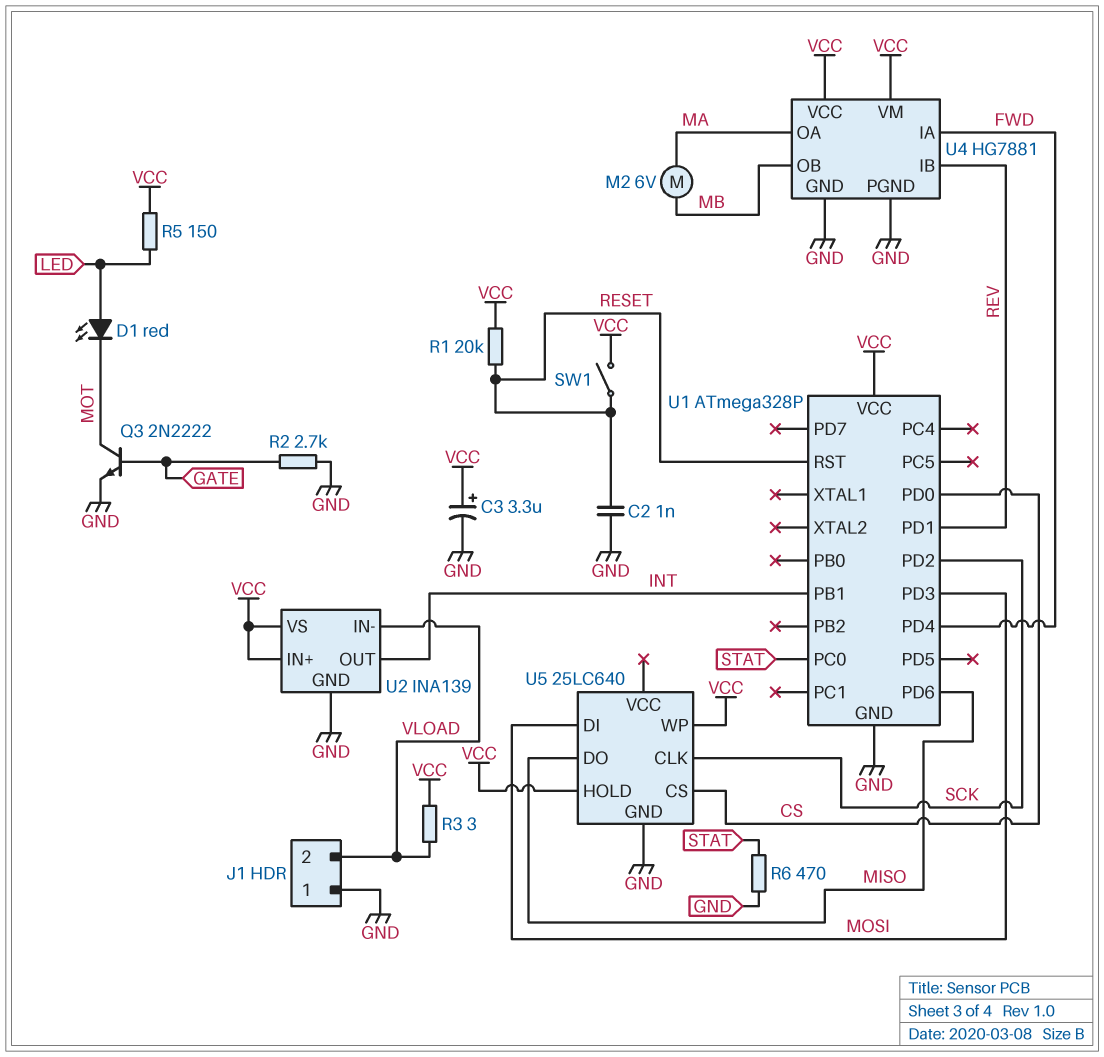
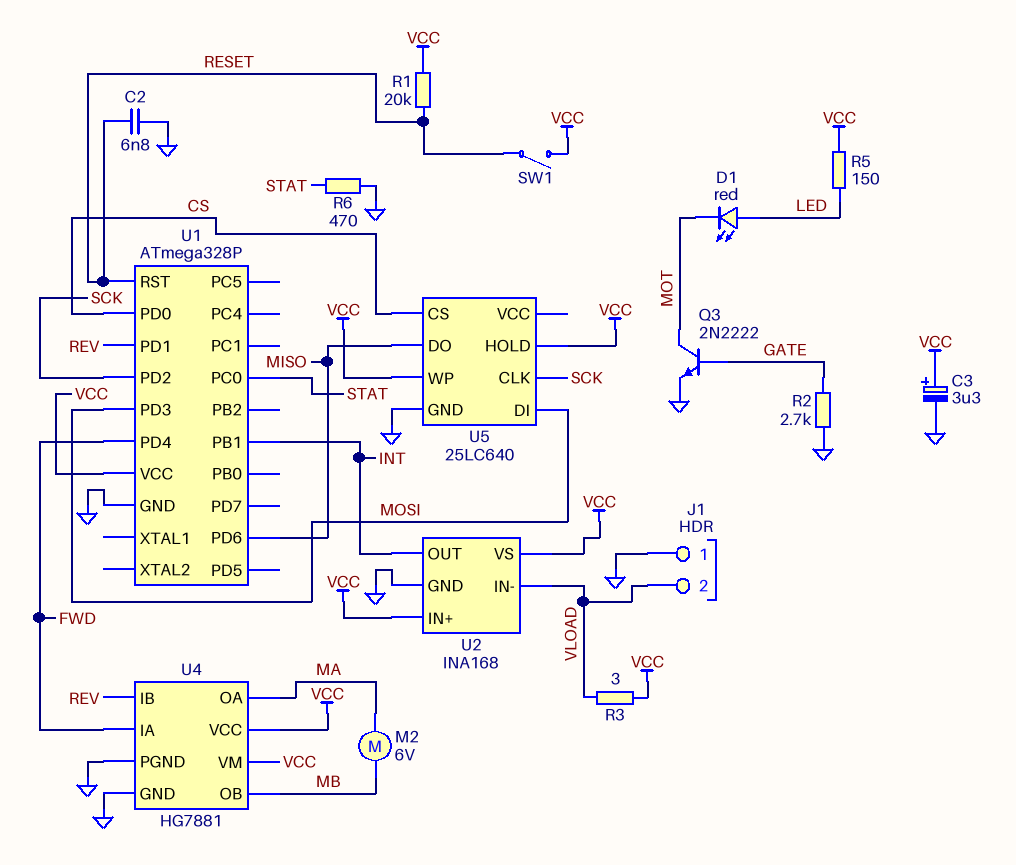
C2: 1nF (GND, RESET) -> 6.8nF (GND, RESET)
U2: INA139 -> INA168

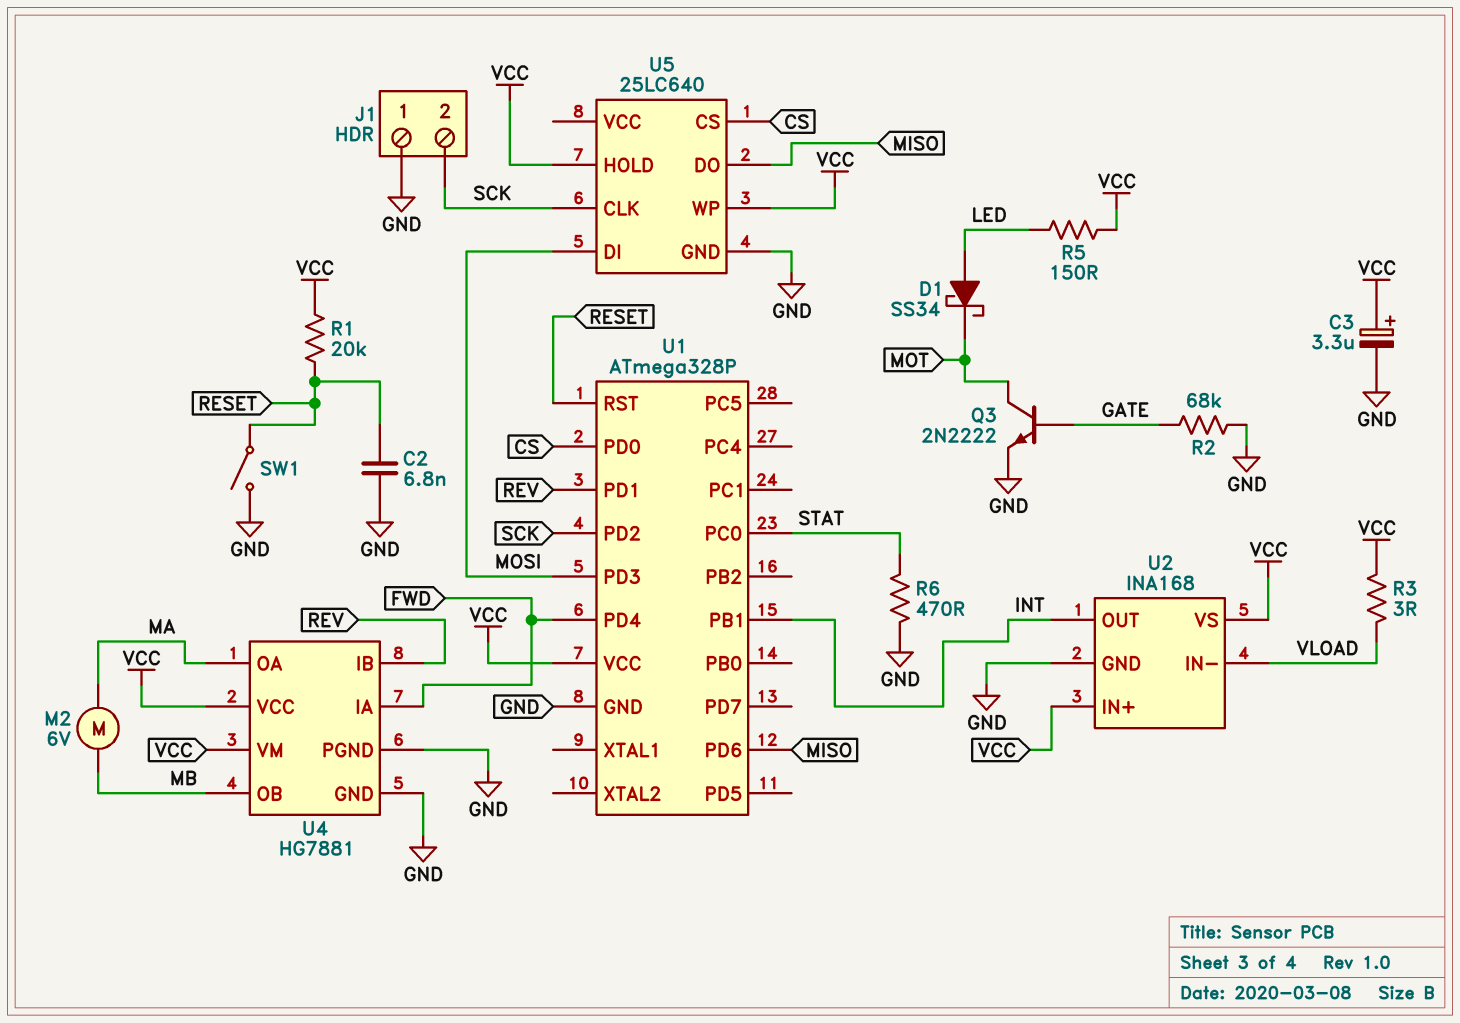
D1: LED red (A LED, K MOT) -> schottky SS34 (A LED, K MOT)
J1 pin 2: VLOAD -> SCK
R2: 2.7k (GATE, GND) -> 68k (GATE, GND)
SW1: switch (RESET, VCC) -> switch (GND, RESET)

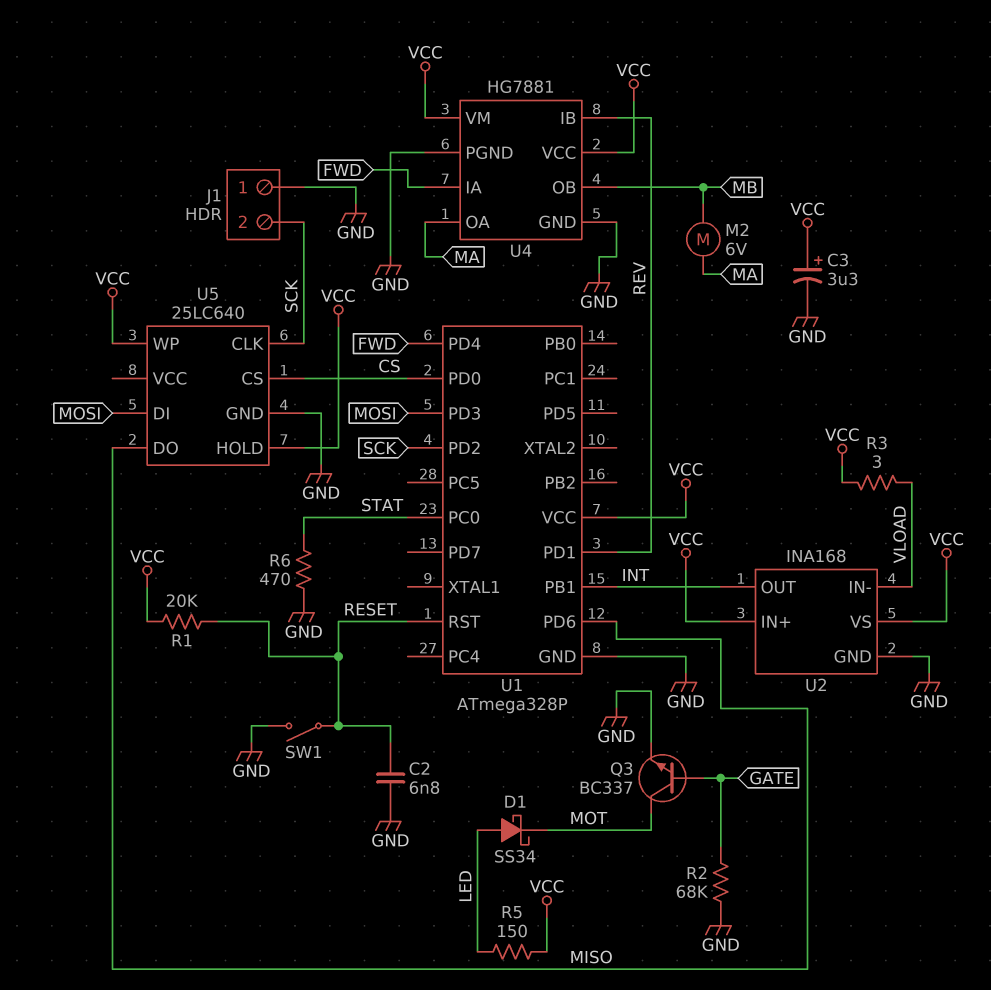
Q3: NPN 2N2222 (B GATE, C MOT, E GND) -> NPN BC337 (B GATE, C MOT, E GND)

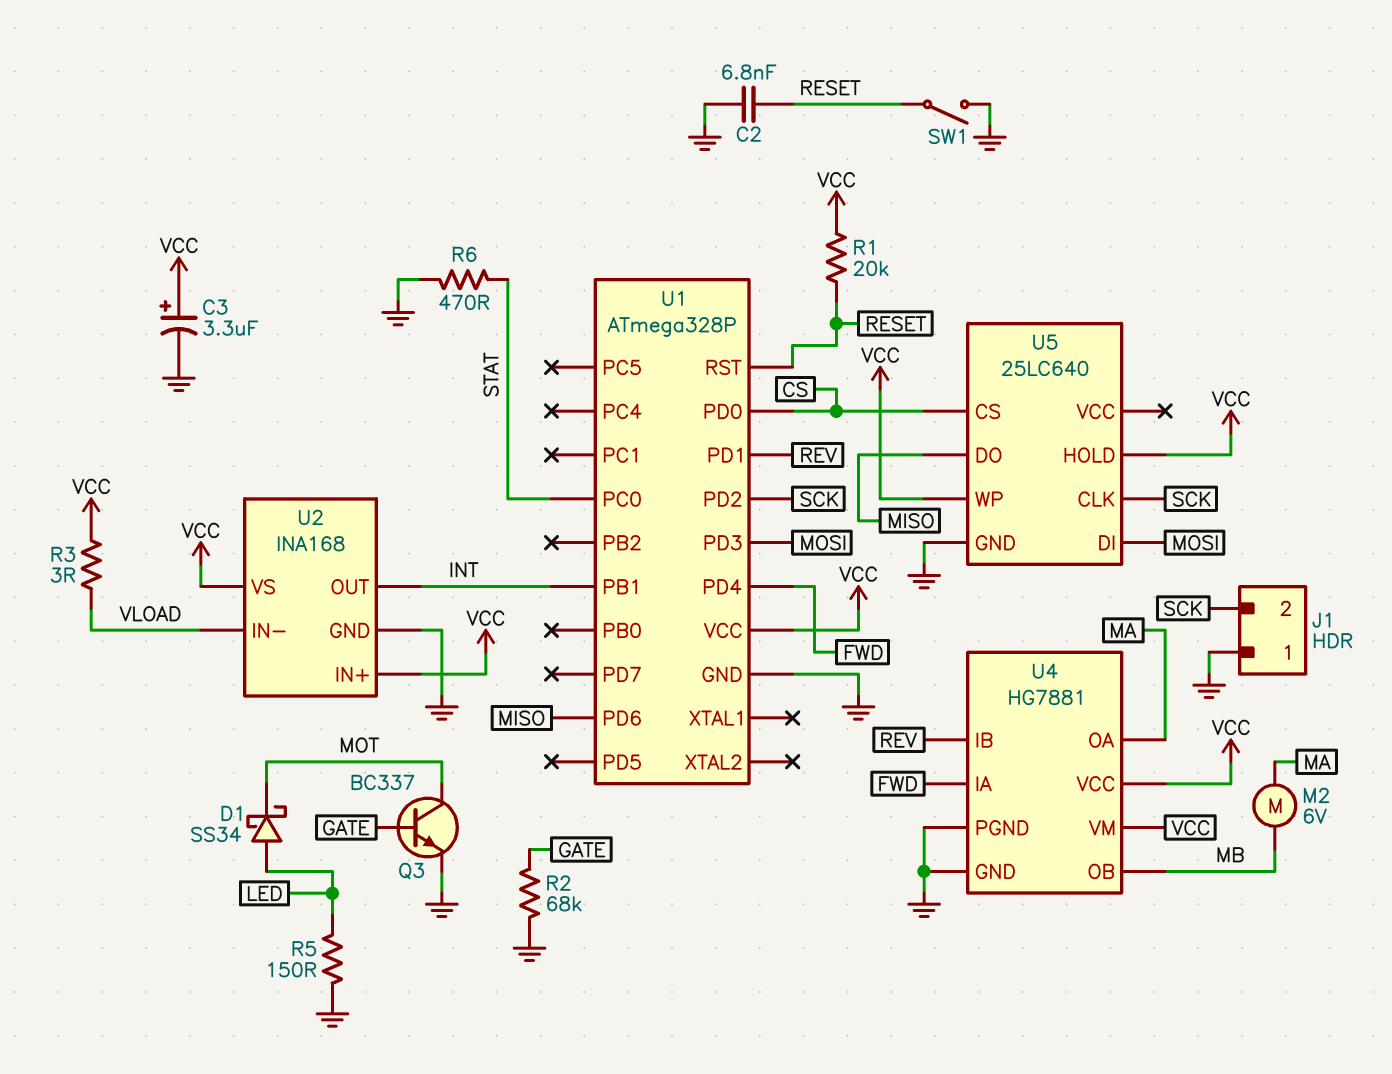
R5: 150 (LED, VCC) -> 150 (GND, LED)

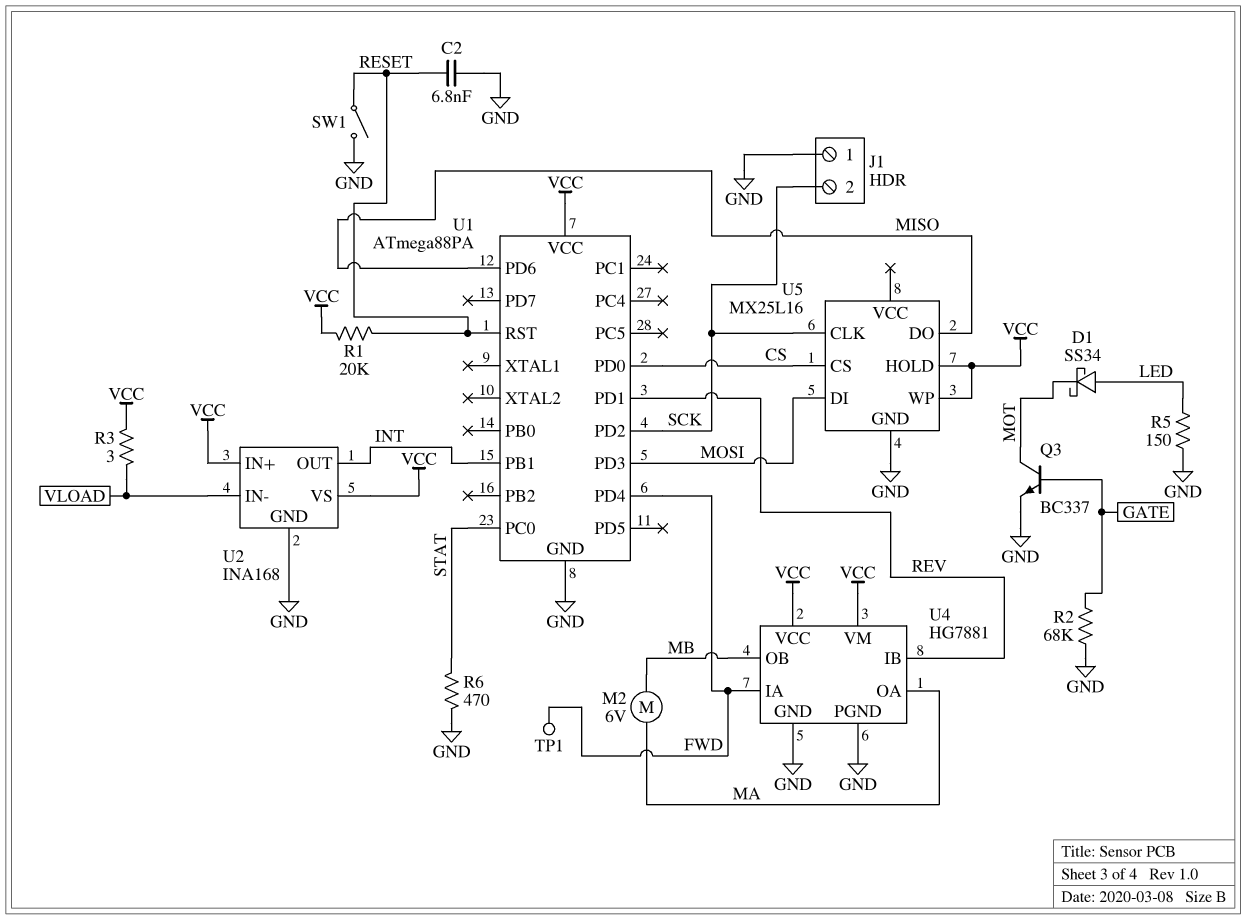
C3: 3.3uF (plus VCC, minus GND) -> none
TP1: none -> test point (FWD)
U1: ATmega328P -> ATmega88PA
U5: 25LC640 -> MX25L16

